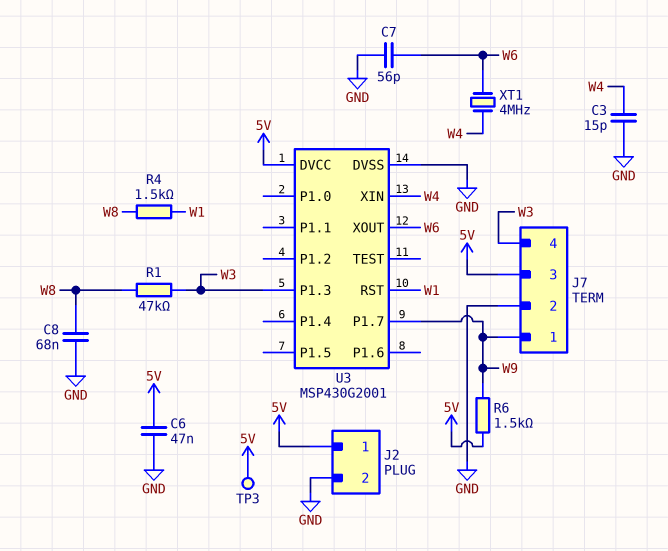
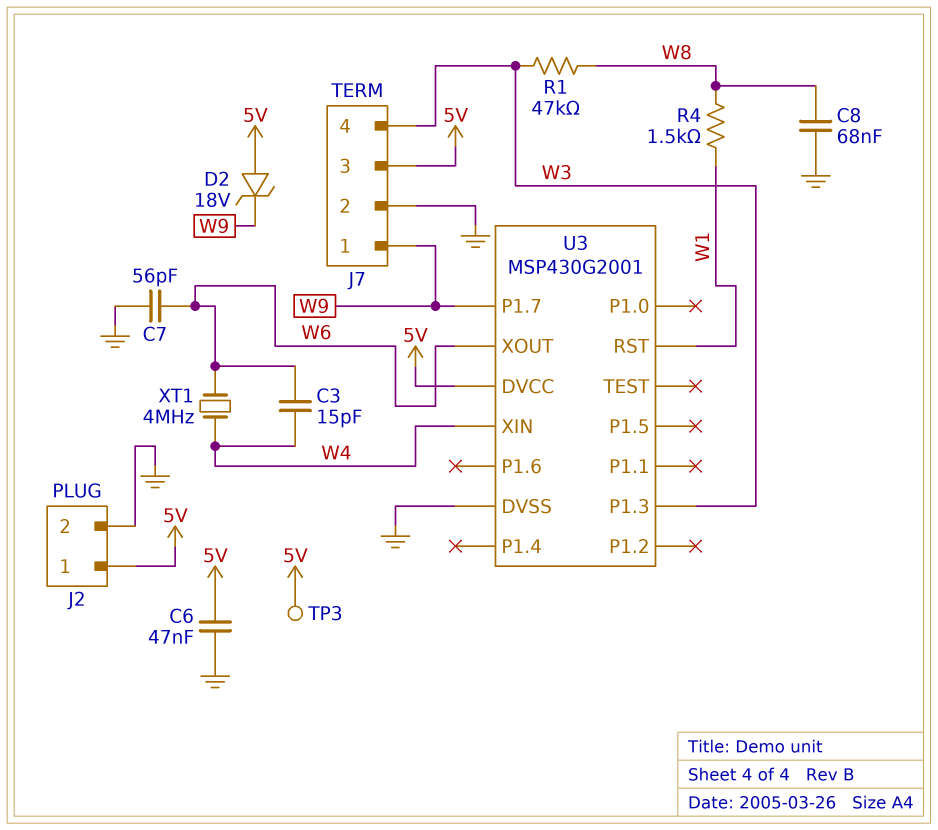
C3: 15pF (GND, W4) -> 15pF (W4, W6)
D2: none -> zener 18V (A 5V, K W9)
R6: 1.5k (5V, W9) -> none

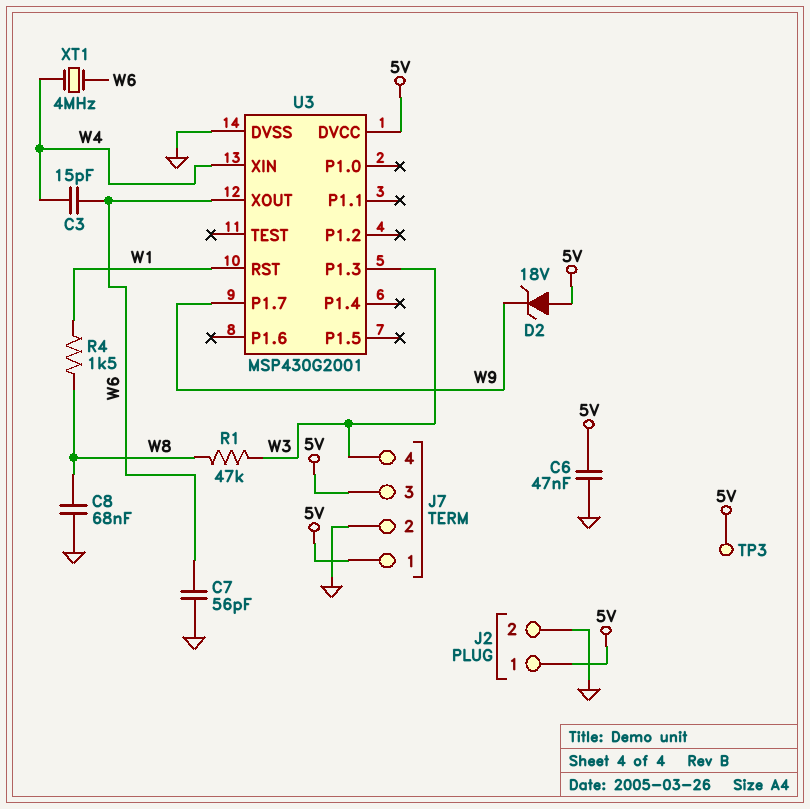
J7 pin 1: W9 -> 5V

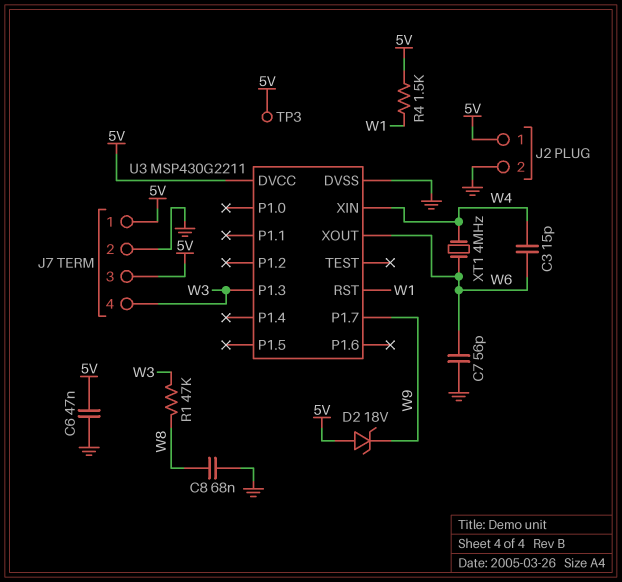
R4: 1.5k (W1, W8) -> 1.5k (5V, W1)
U3: MSP430G2001 -> MSP430G2211

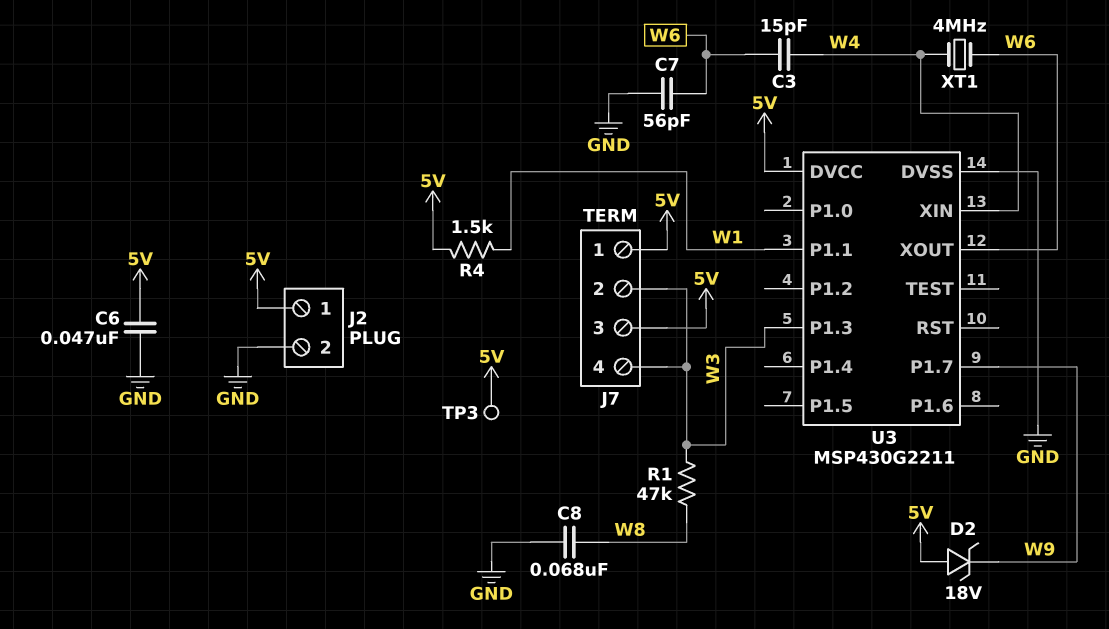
J7 pin 2: GND -> W3
U3 pin P1.1: none -> W1
U3 pin RST: W1 -> none

